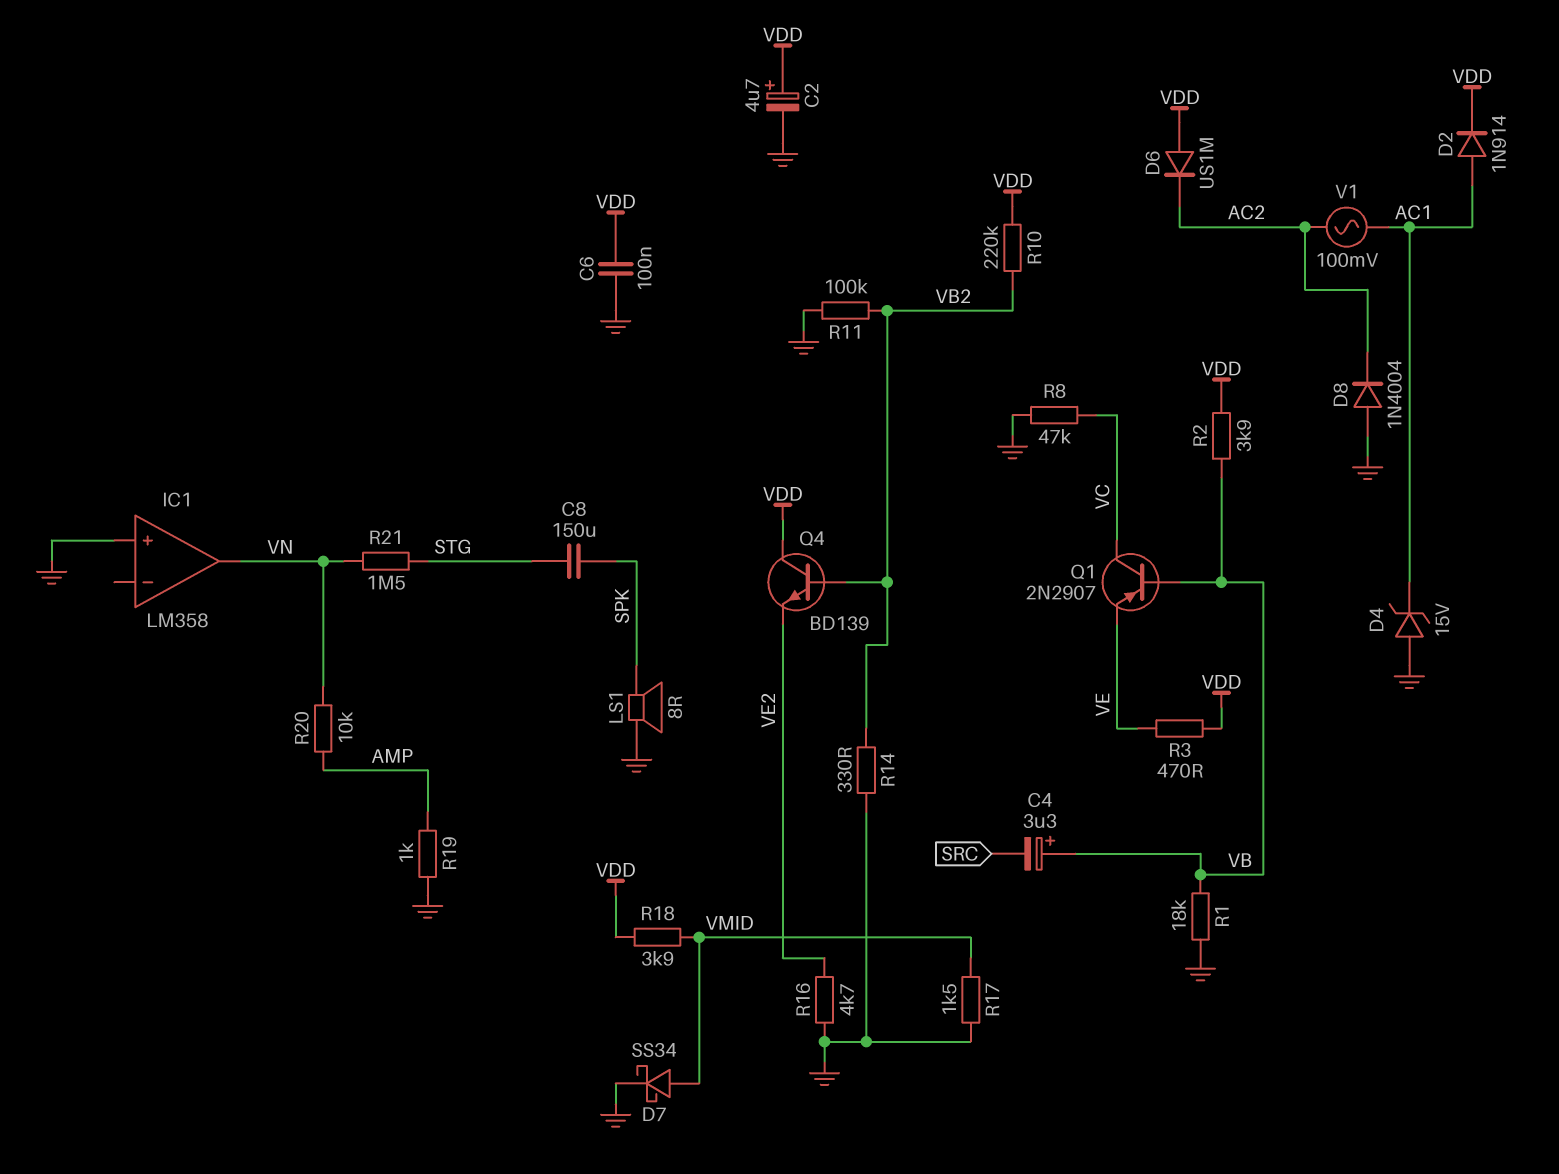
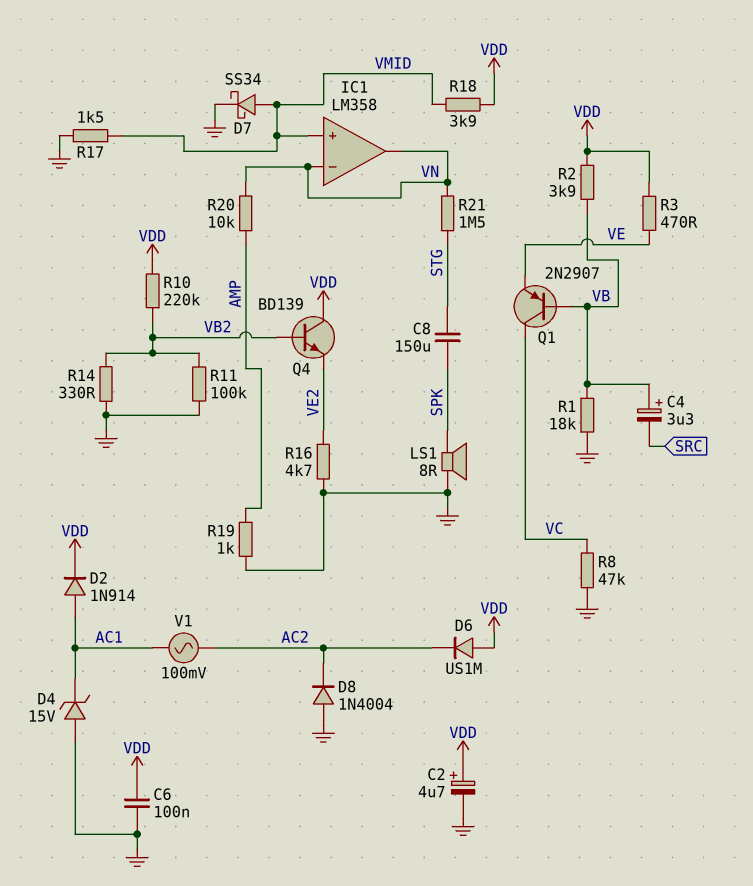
IC1 pin in+: GND -> VMID
IC1 pin in-: none -> VN

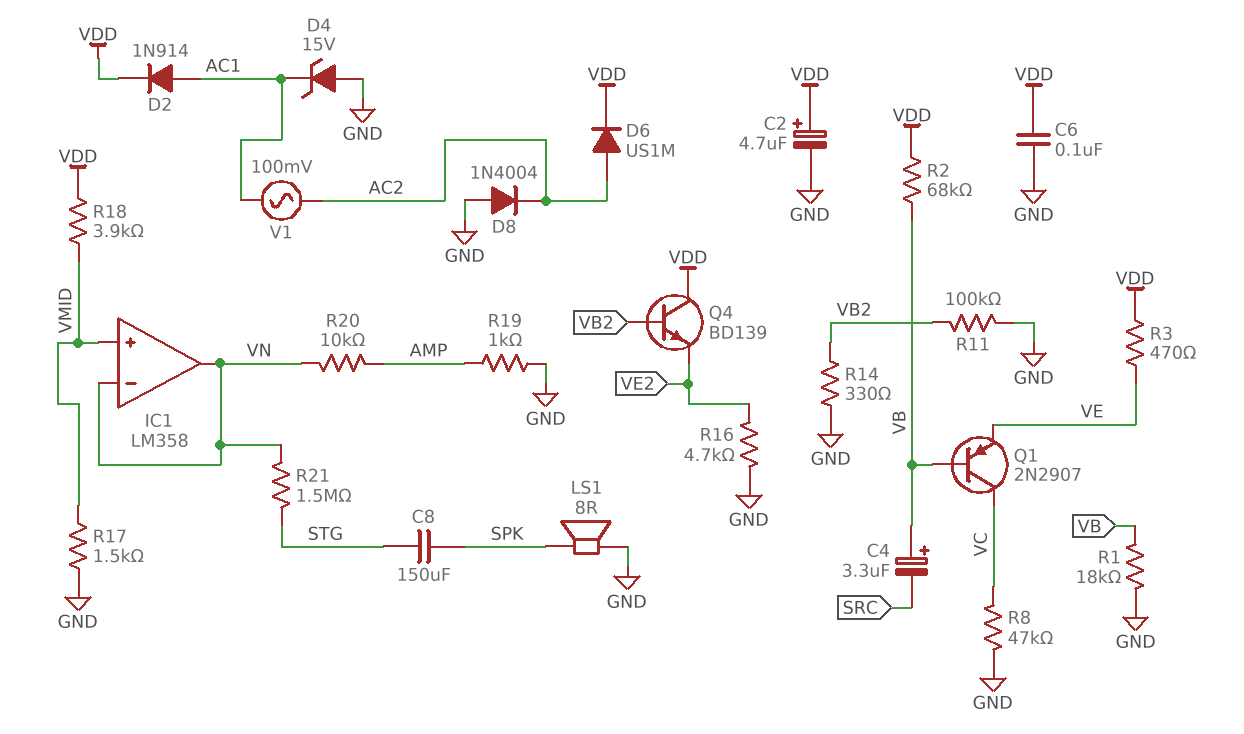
D6: diode US1M (A VDD, K AC2) -> diode US1M (A AC2, K VDD)
D7: schottky SS34 (A VMID, K GND) -> none
R2: 3.9k (VB, VDD) -> 68k (VB, VDD)
R10: 220k (VB2, VDD) -> none

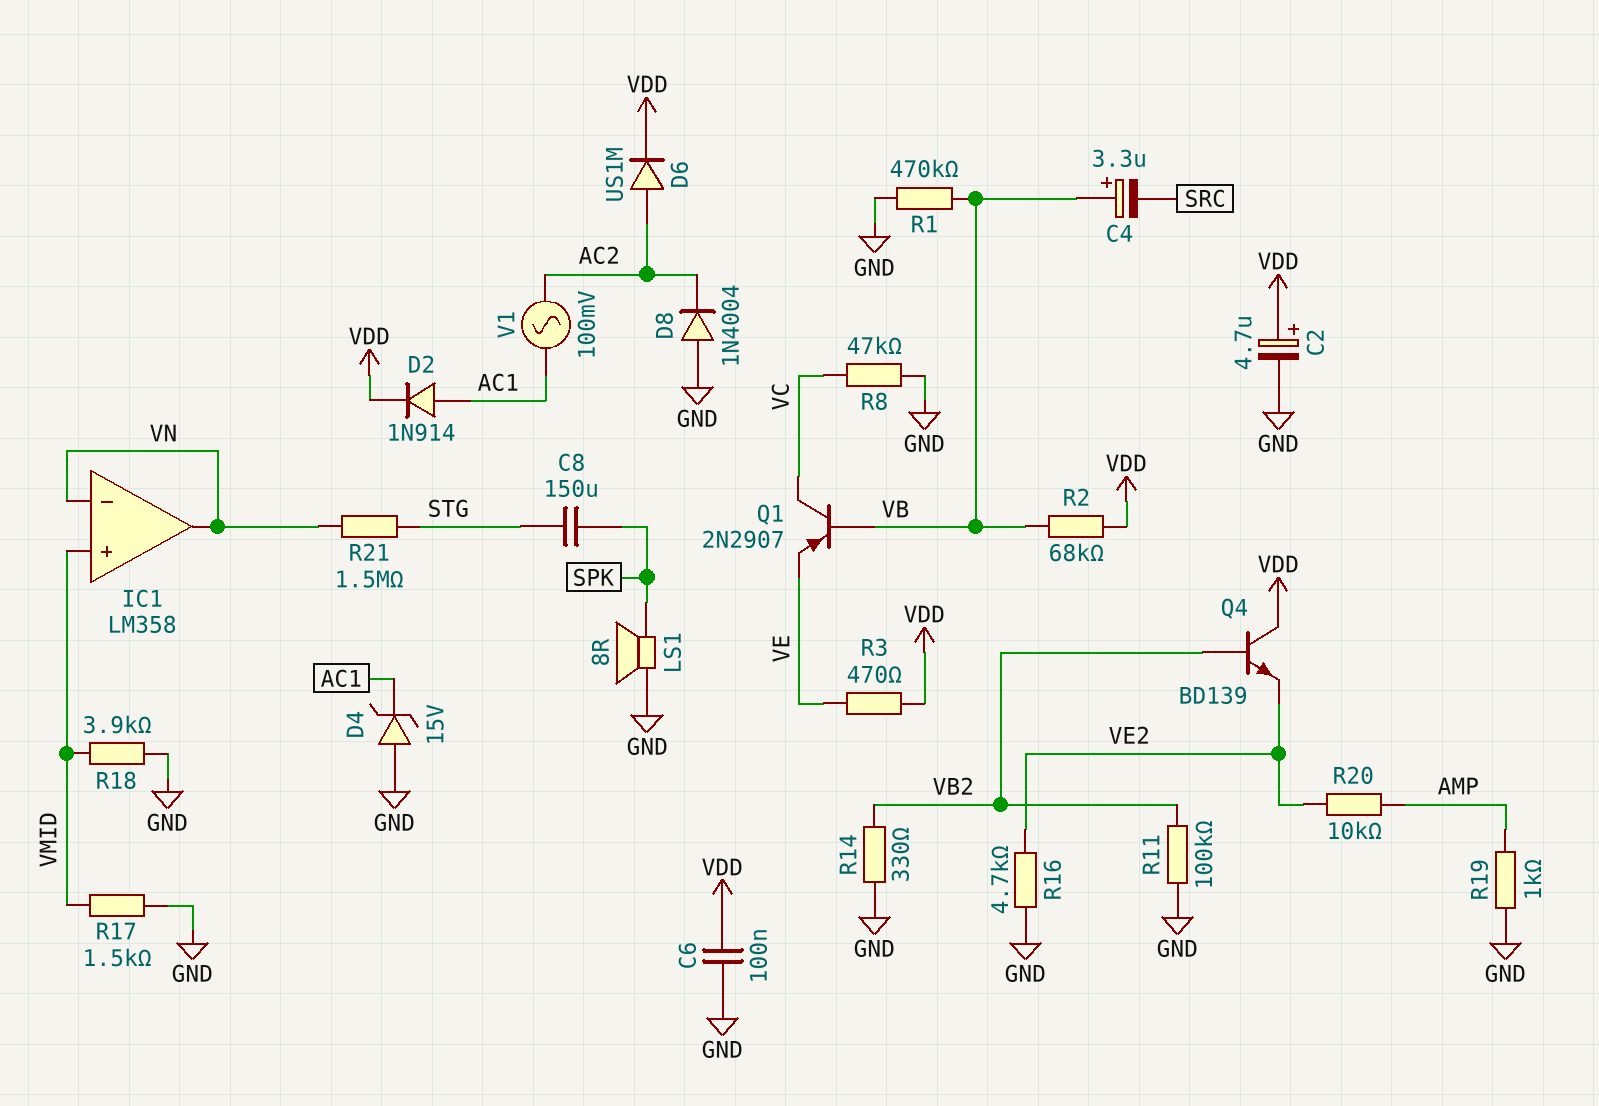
R1: 18k (GND, VB) -> 470k (GND, VB)
R18: 3.9k (VDD, VMID) -> 3.9k (GND, VMID)
R20: 10k (AMP, VN) -> 10k (AMP, VE2)

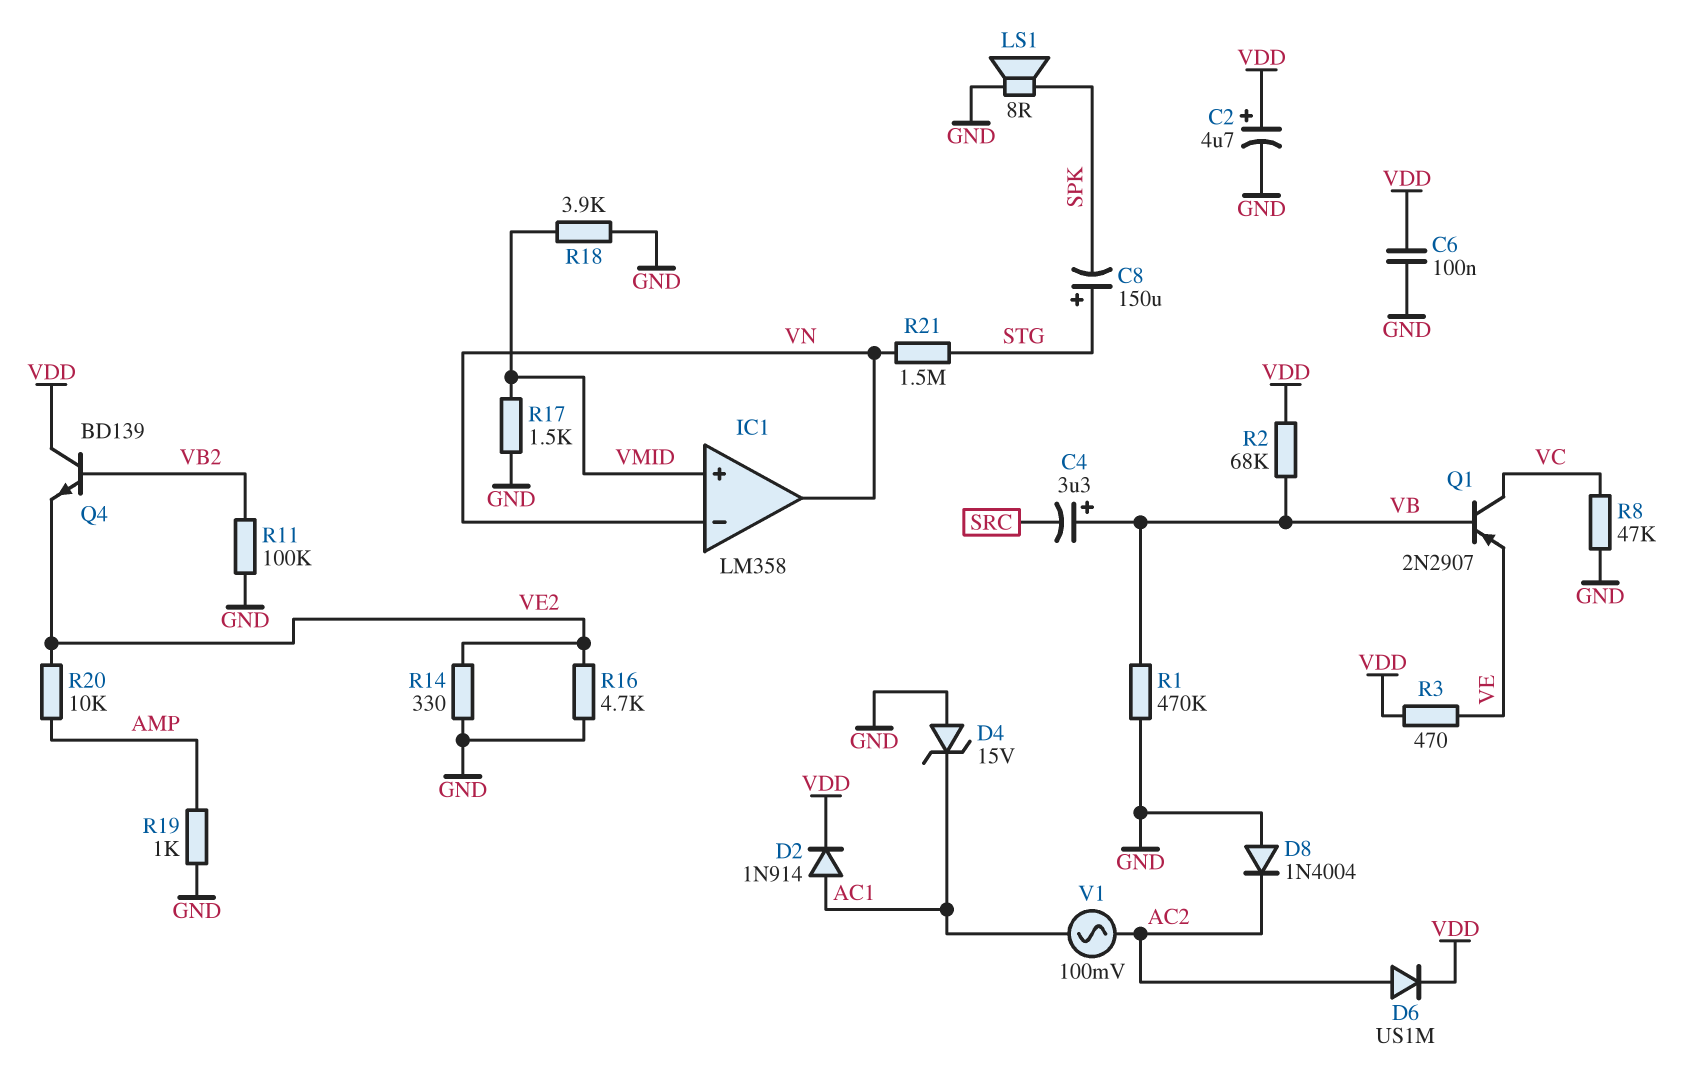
C8: 150uF (SPK, STG) -> 150uF (plus STG, minus SPK)
R14: 330 (GND, VB2) -> 330 (GND, VE2)

